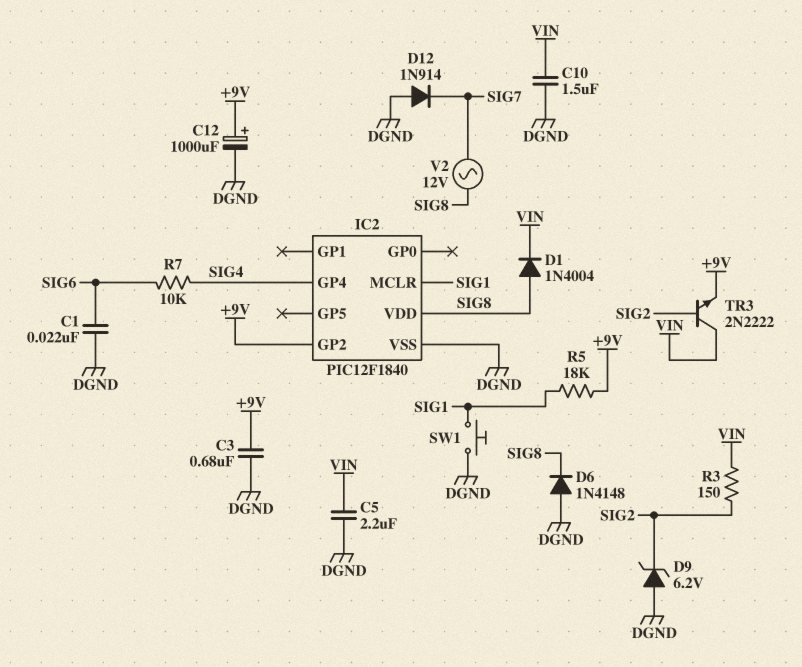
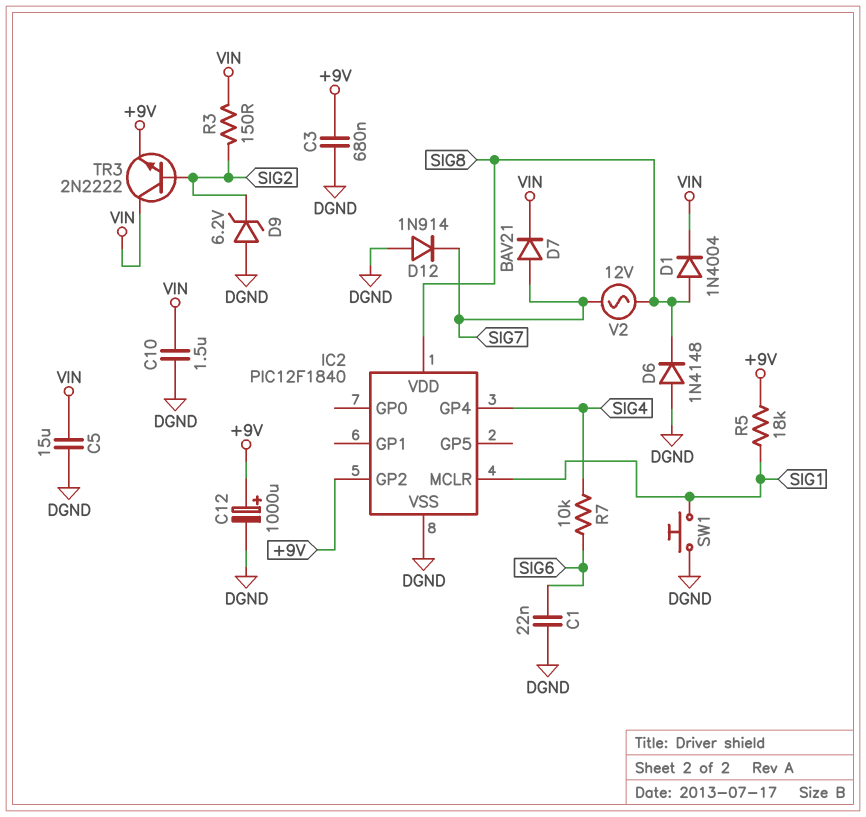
C5: 2.2uF (DGND, VIN) -> 15uF (DGND, VIN)
D7: none -> diode BAV21 (A SIG7, K VIN)

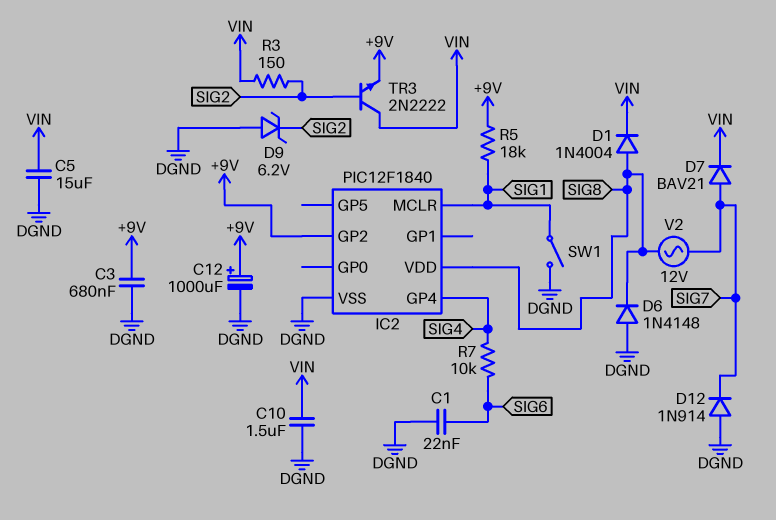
SW1: button (DGND, SIG1) -> switch (DGND, SIG1)

